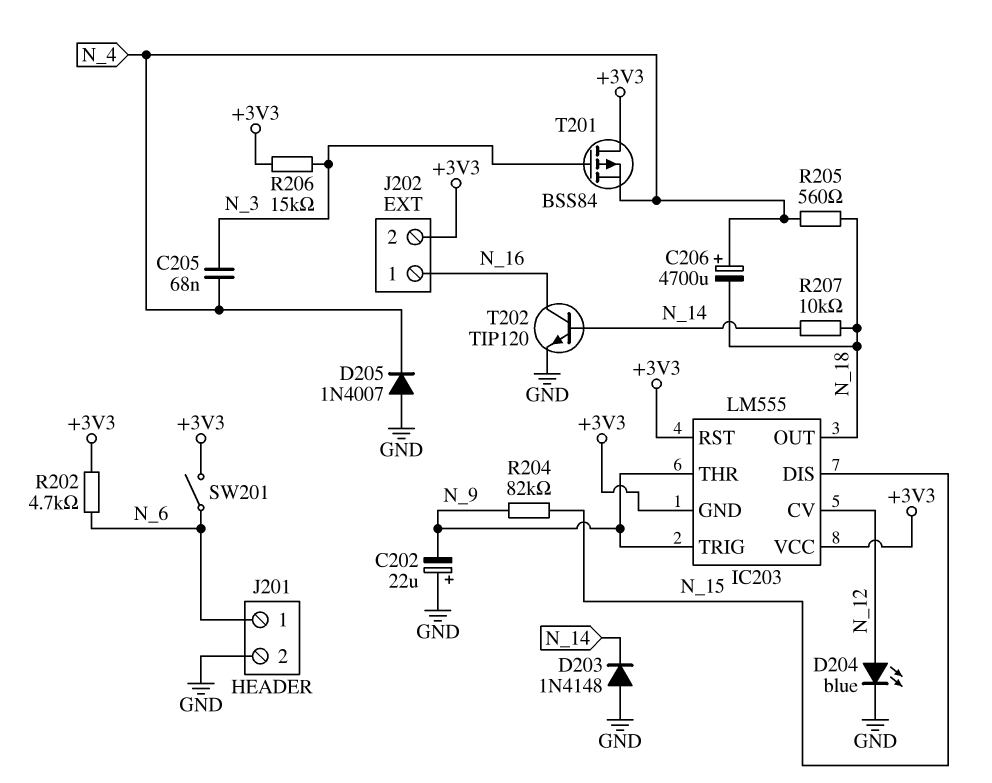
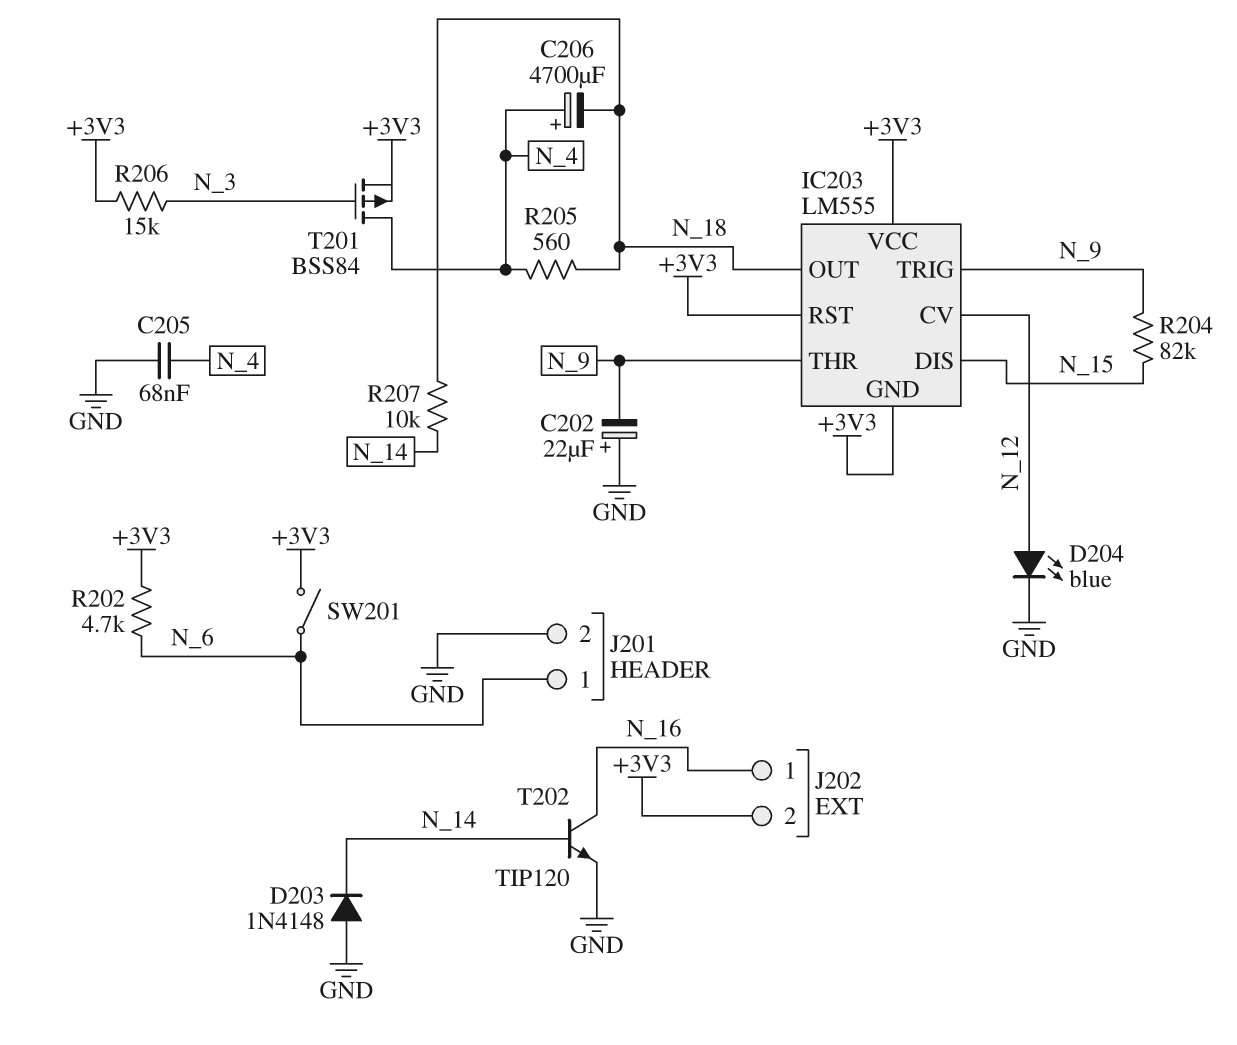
C205: 68nF (N_3, N_4) -> 68nF (GND, N_4)
D205: diode 1N4007 (A GND, K N_4) -> none
T201: PMOS BSS84 (G N_3, D +3V3, S N_4) -> PMOS BSS84 (G N_3, D N_4, S +3V3)

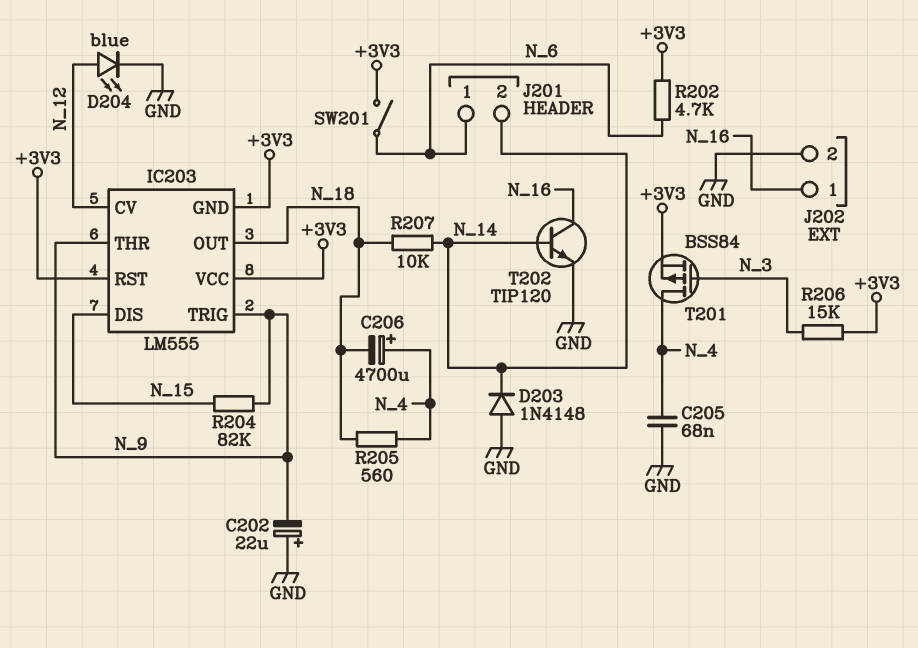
J201 pin 2: GND -> N_14
J202 pin 2: +3V3 -> GND

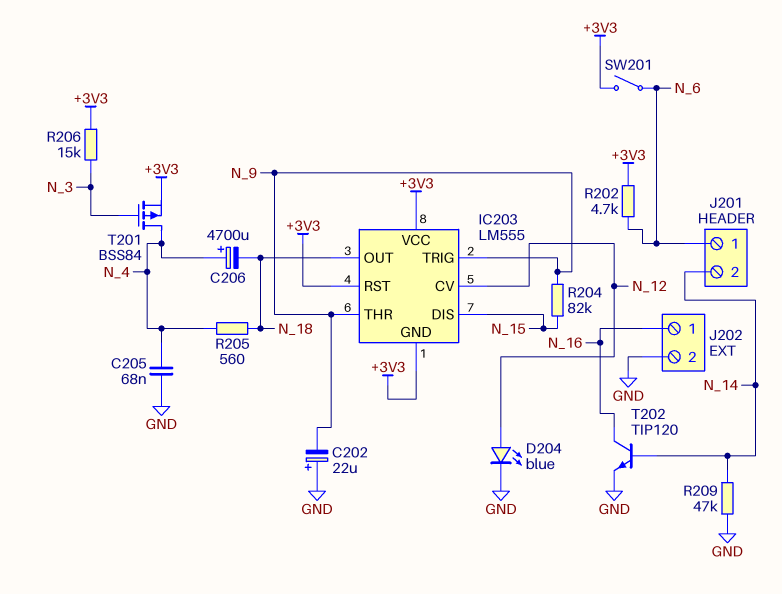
D203: diode 1N4148 (A GND, K N_14) -> none
R207: 10k (N_14, N_18) -> none
R209: none -> 47k (GND, N_14)

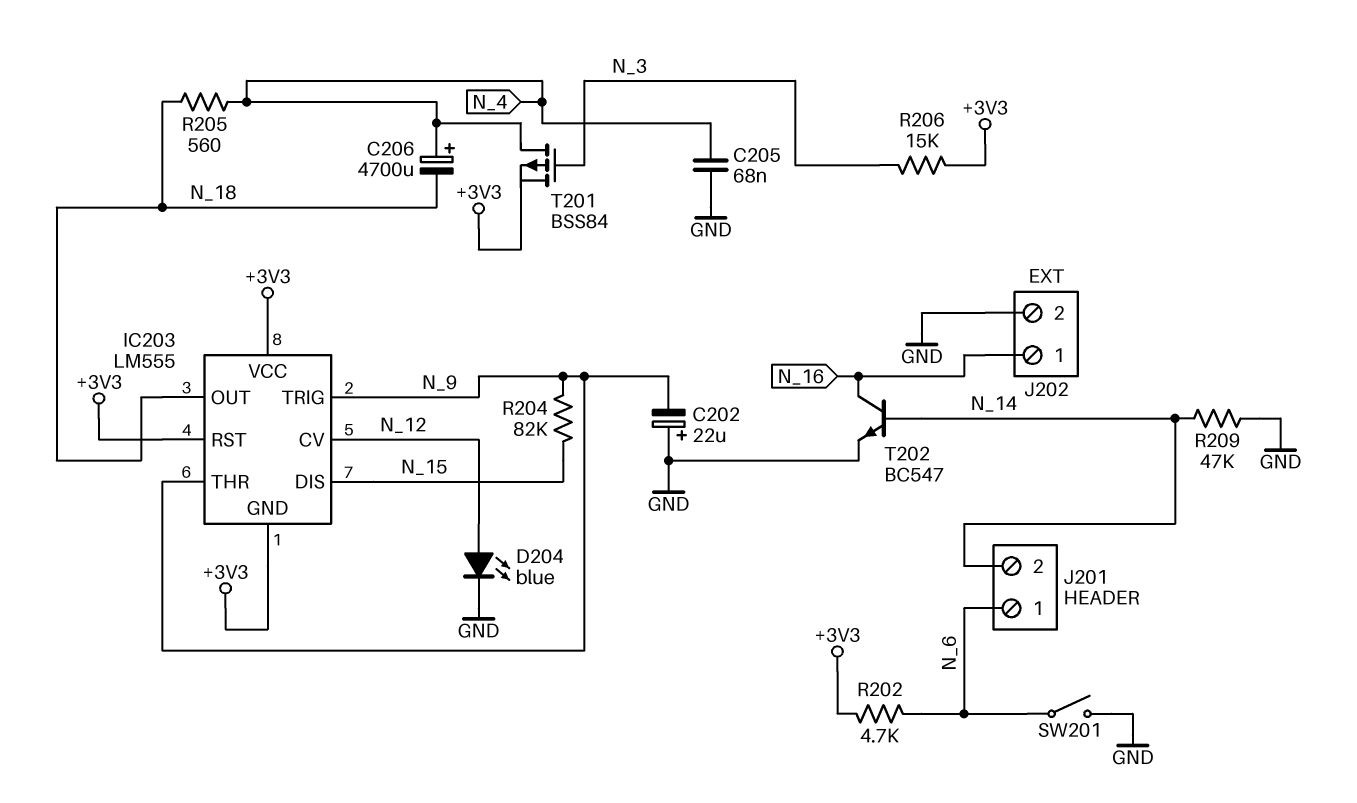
SW201: switch (+3V3, N_6) -> switch (GND, N_6)
T202: NPN TIP120 (B N_14, C N_16, E GND) -> NPN BC547 (B N_14, C N_16, E GND)

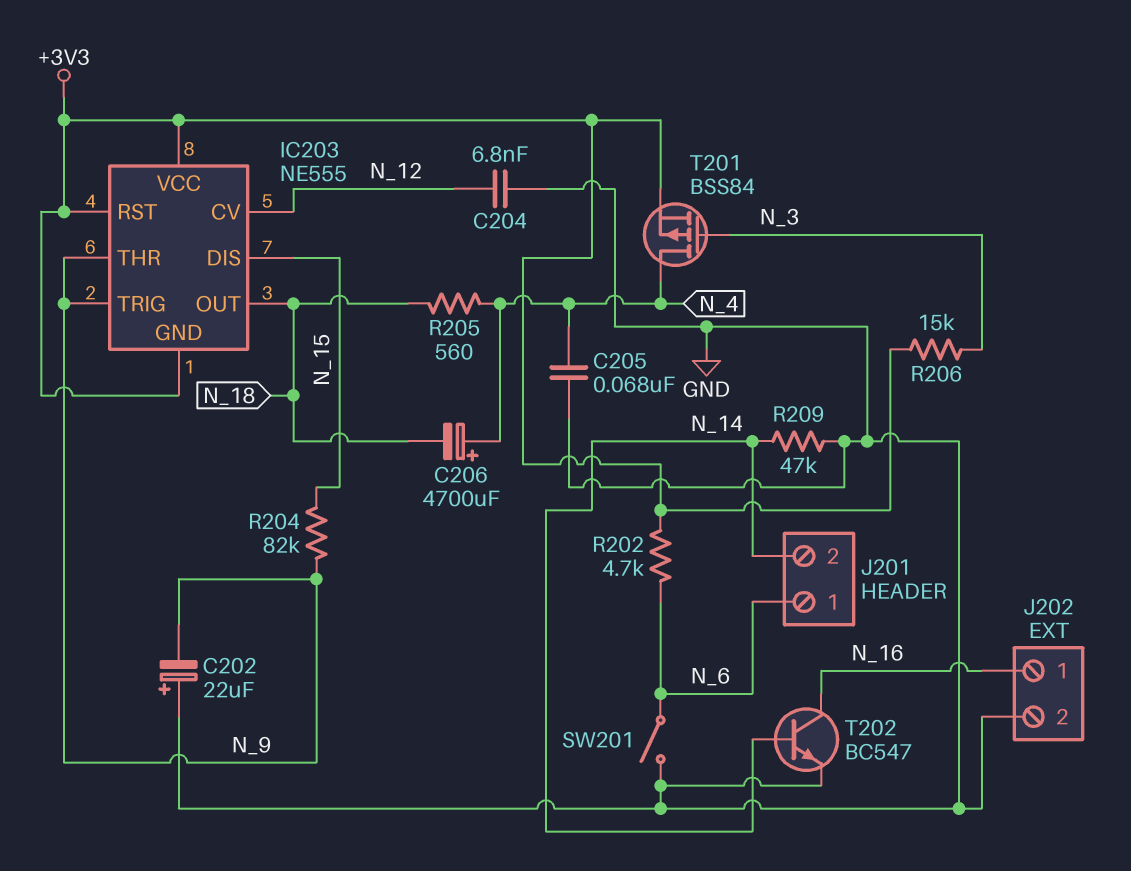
C204: none -> 6.8nF (GND, N_12)
D204: LED blue (A N_12, K GND) -> none
IC203: LM555 -> NE555

